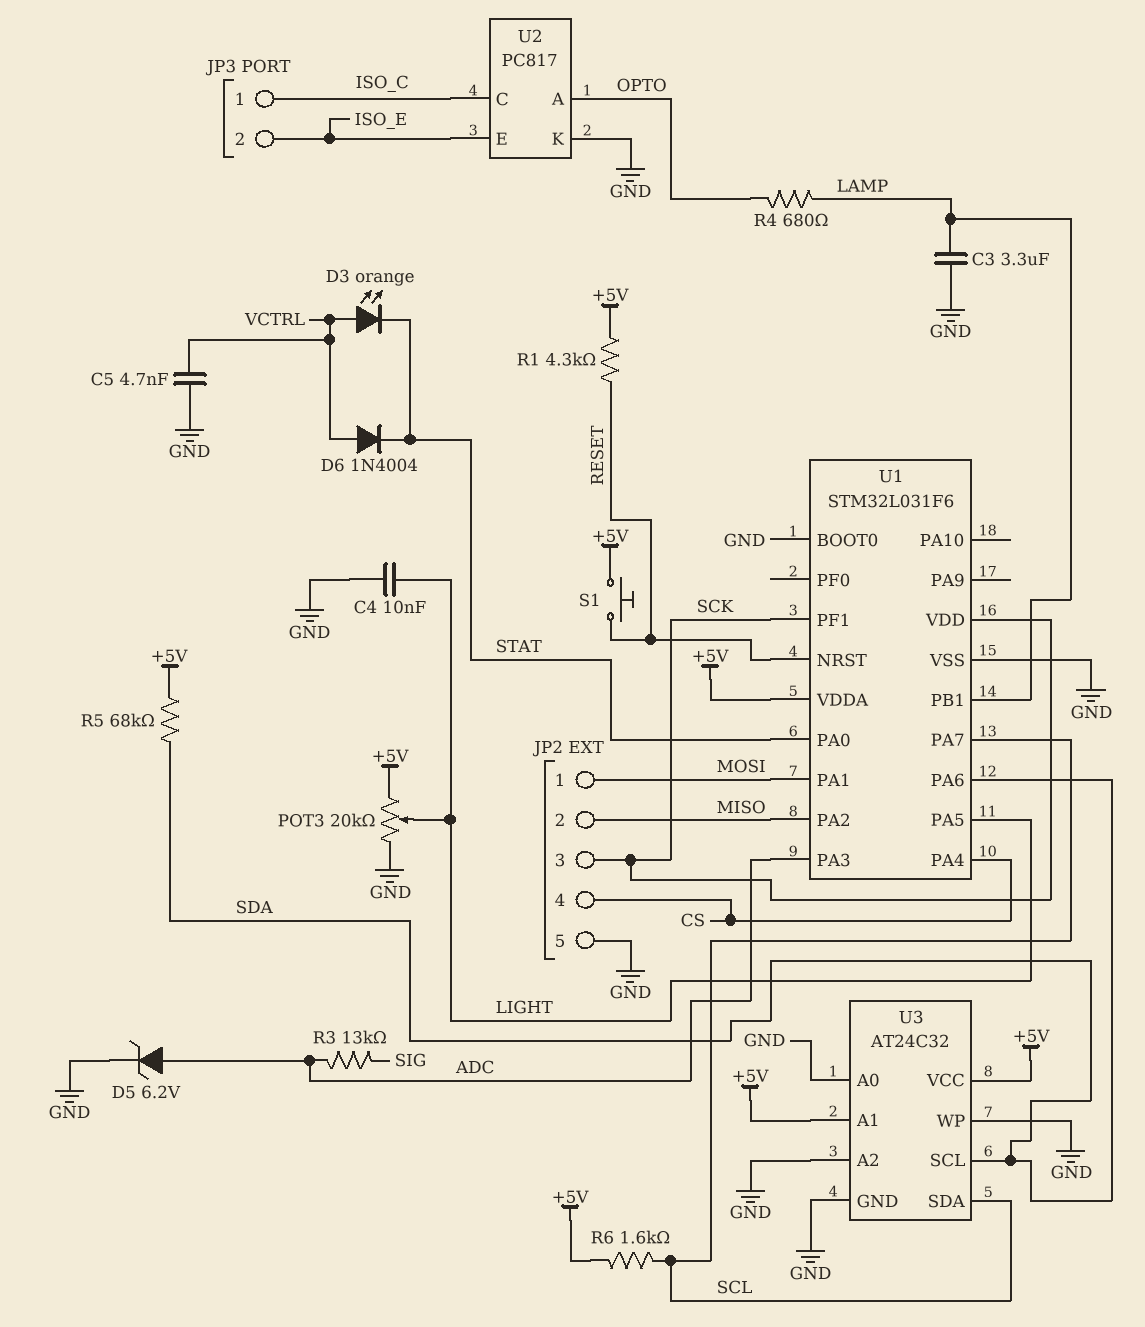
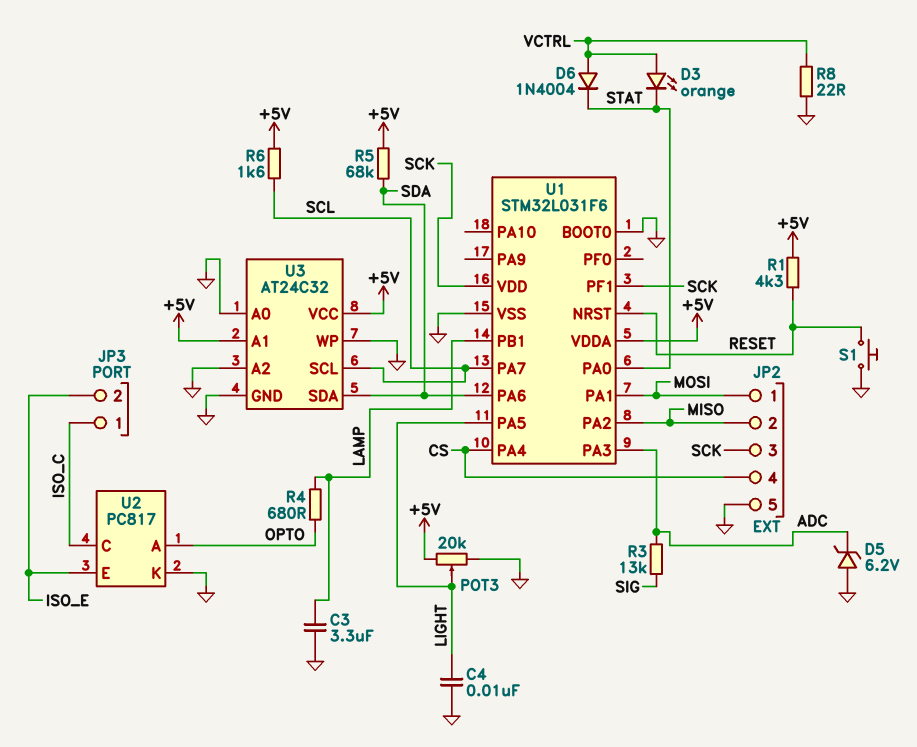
C5: 4.7nF (GND, VCTRL) -> none
D5: zener 6.2V (A ADC, K GND) -> zener 6.2V (A GND, K ADC)
R8: none -> 22 (GND, VCTRL)
S1: button (+5V, RESET) -> button (GND, RESET)
U3 pin SCL: SDA -> SCL
U3 pin SDA: SCL -> SDA

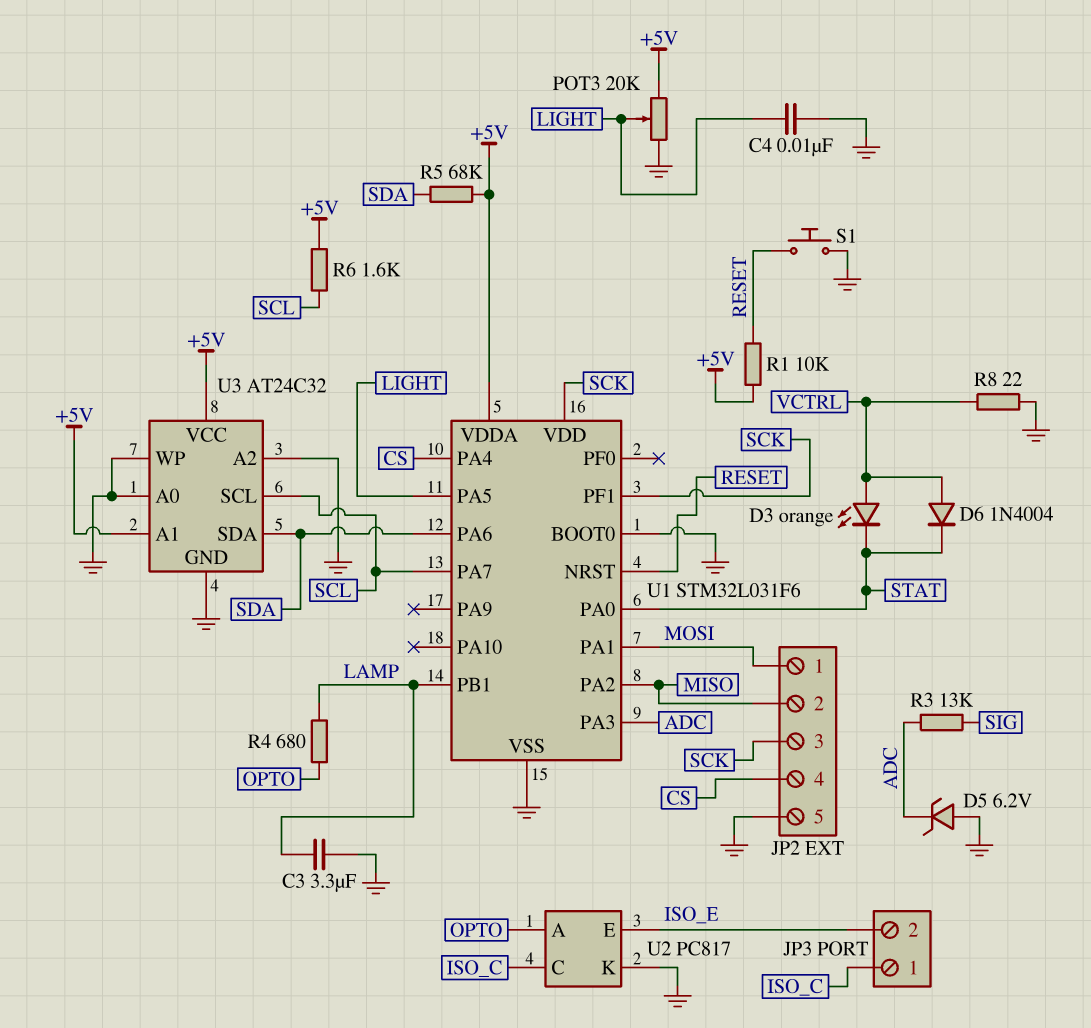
R1: 4.3k (+5V, RESET) -> 10k (+5V, RESET)

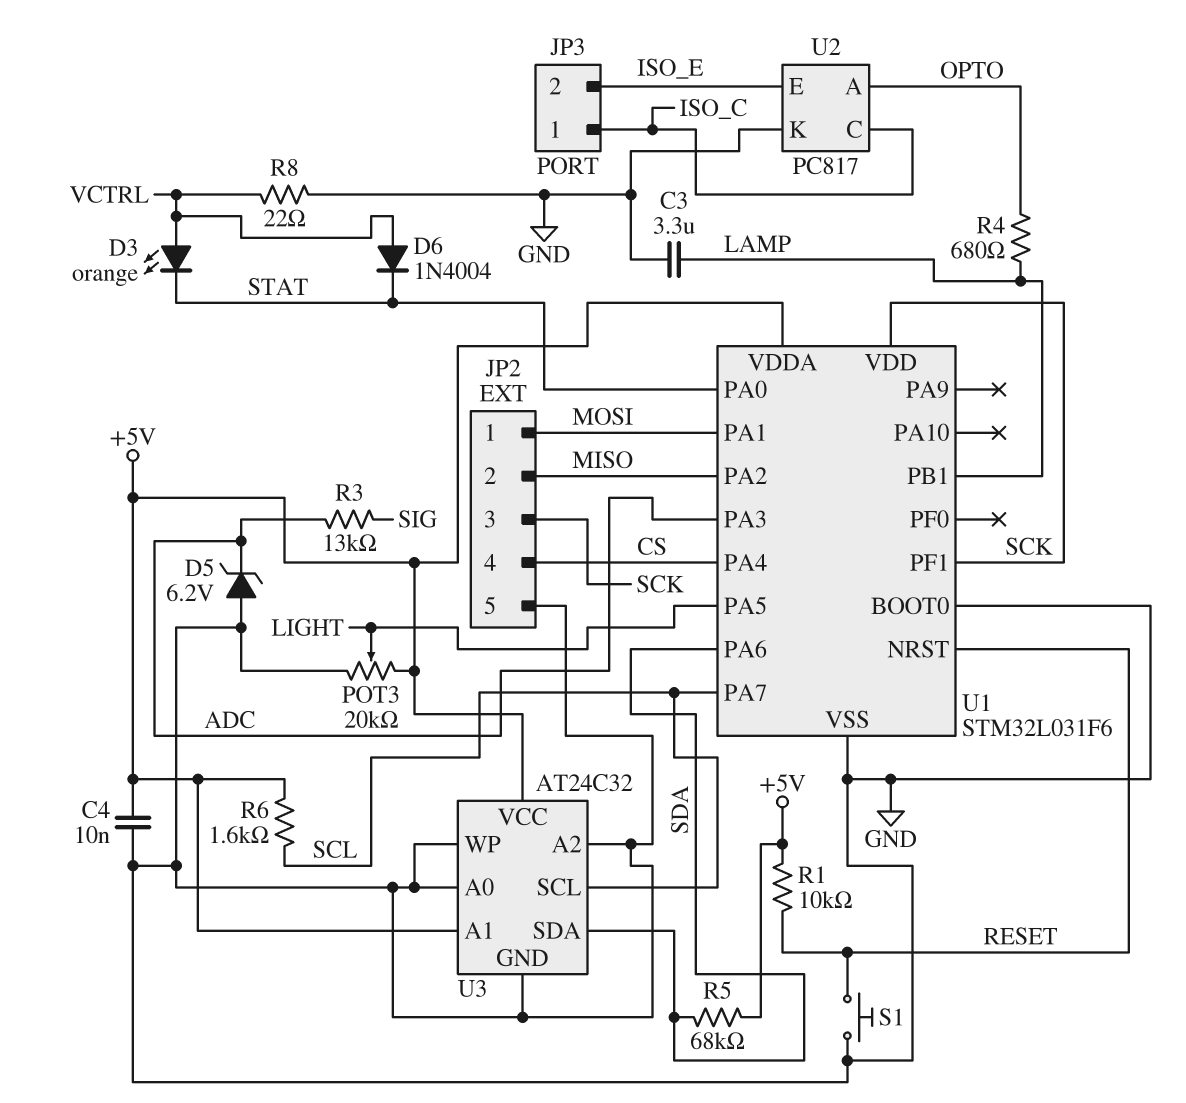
C4: 10nF (GND, LIGHT) -> 10nF (+5V, GND)

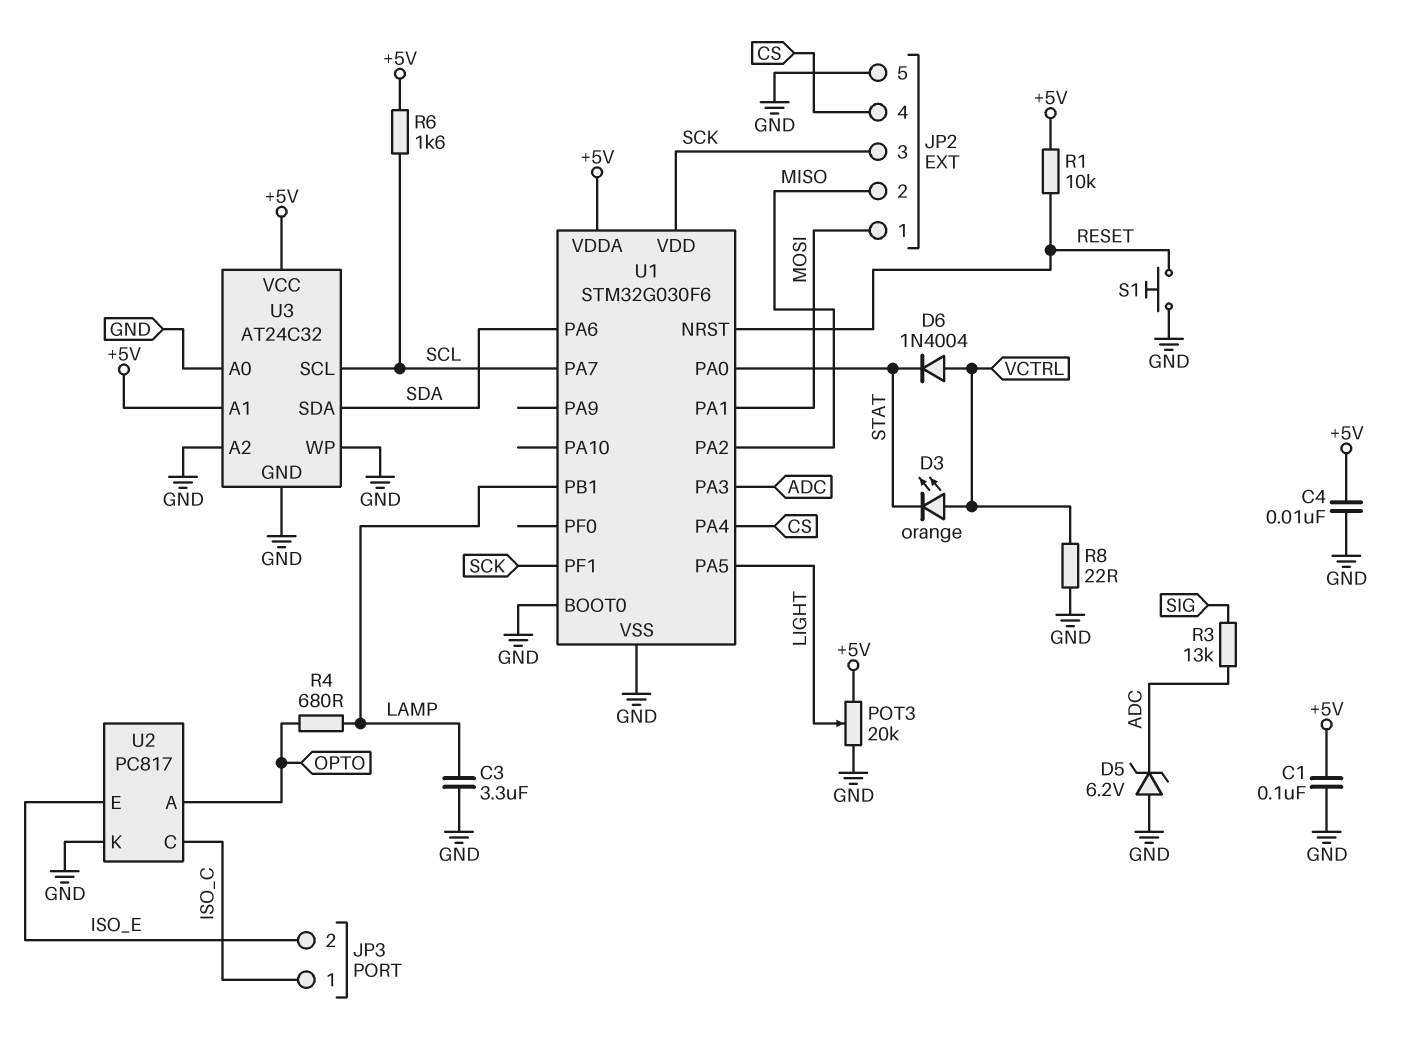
C1: none -> 100nF (+5V, GND)
R5: 68k (+5V, SDA) -> none
U1: STM32L031F6 -> STM32G030F6

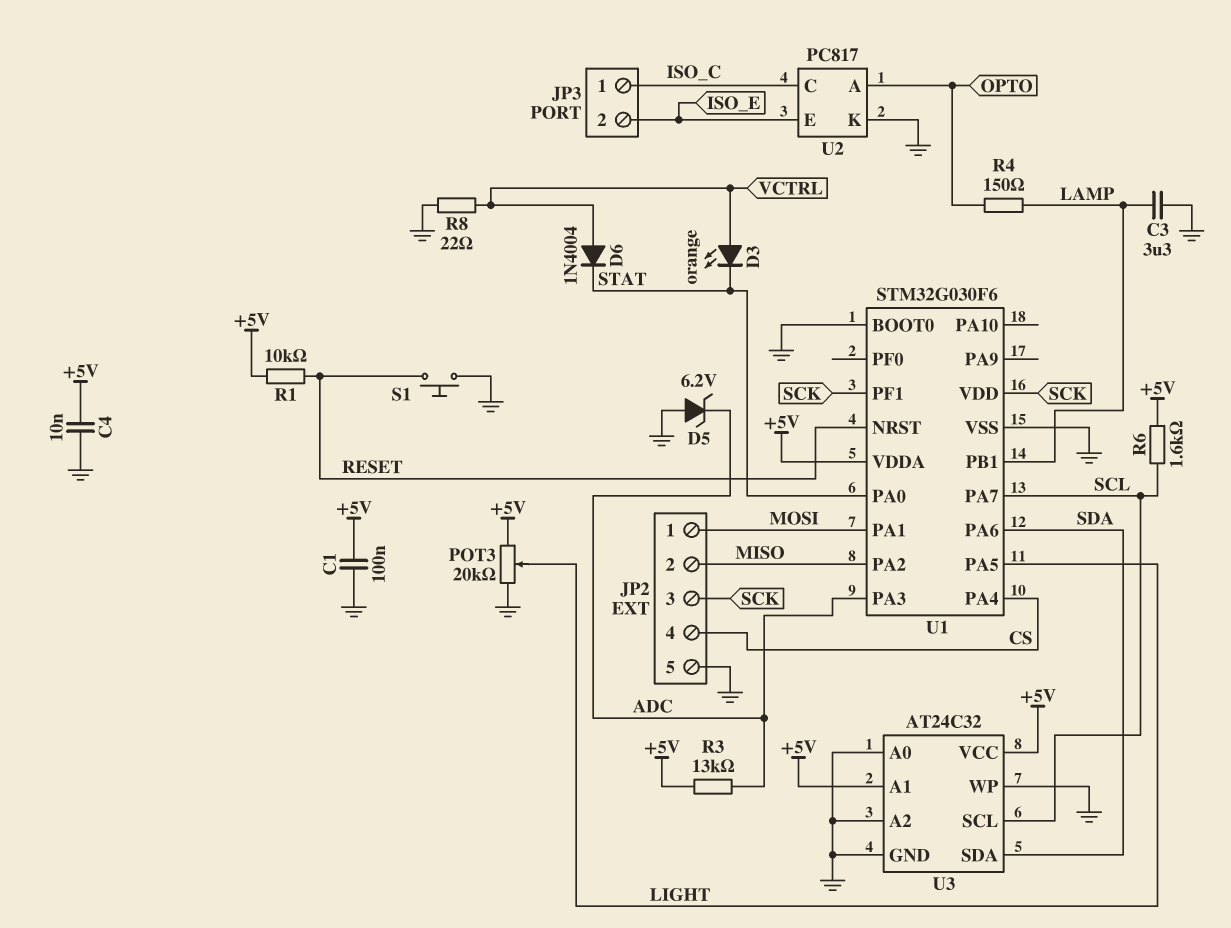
R3: 13k (ADC, SIG) -> 13k (+5V, ADC)
R4: 680 (LAMP, OPTO) -> 150 (LAMP, OPTO)

